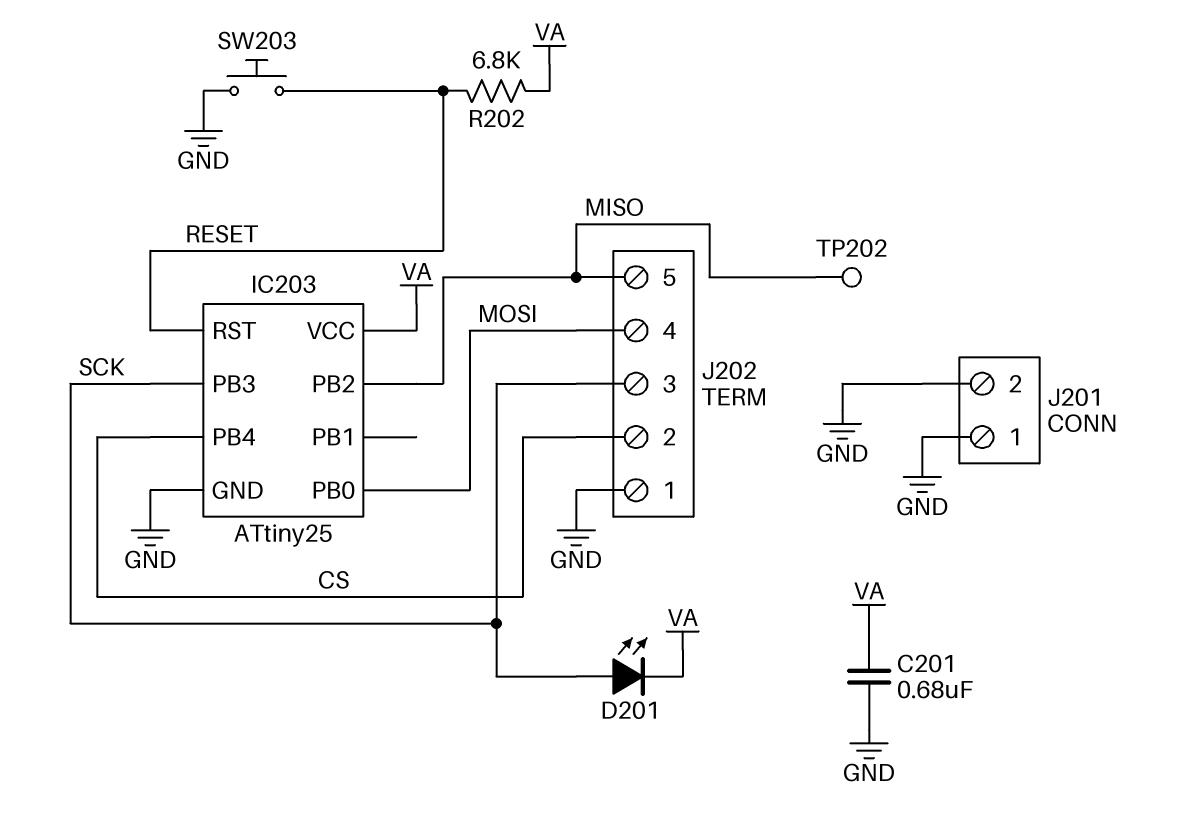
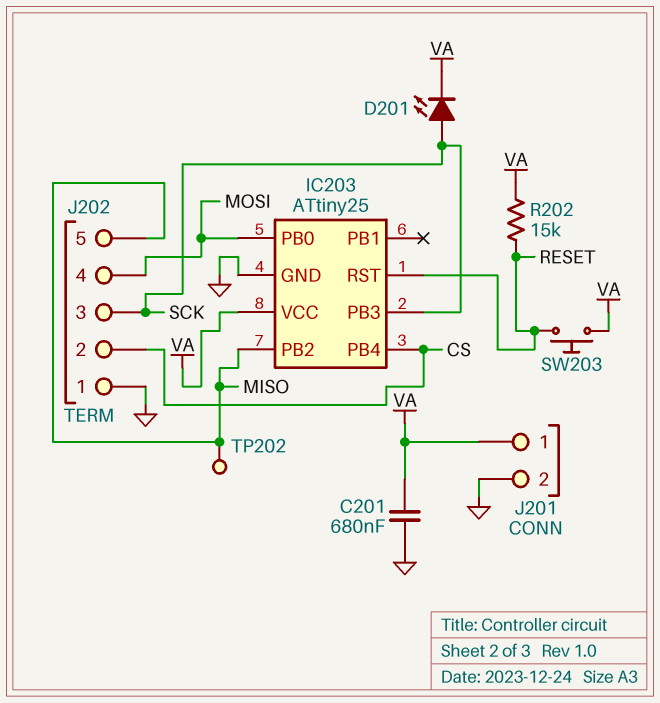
J201 pin 1: GND -> VA
R202: 6.8k (RESET, VA) -> 15k (RESET, VA)
SW203: button (GND, RESET) -> button (RESET, VA)

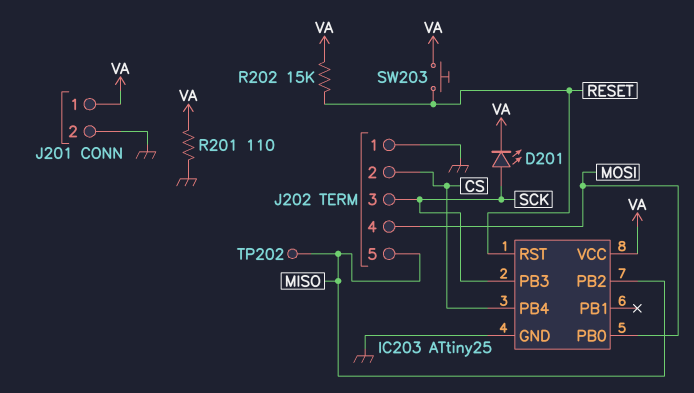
C201: 680nF (GND, VA) -> none
R201: none -> 110 (GND, VA)

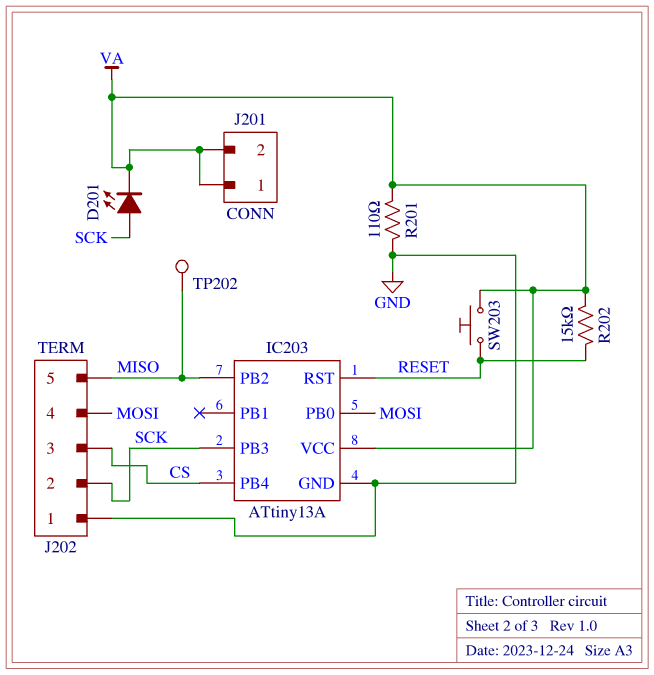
IC203: ATtiny25 -> ATtiny13A
J201 pin 2: GND -> VA
J202 pin 2: CS -> SCK
J202 pin 3: SCK -> CS

